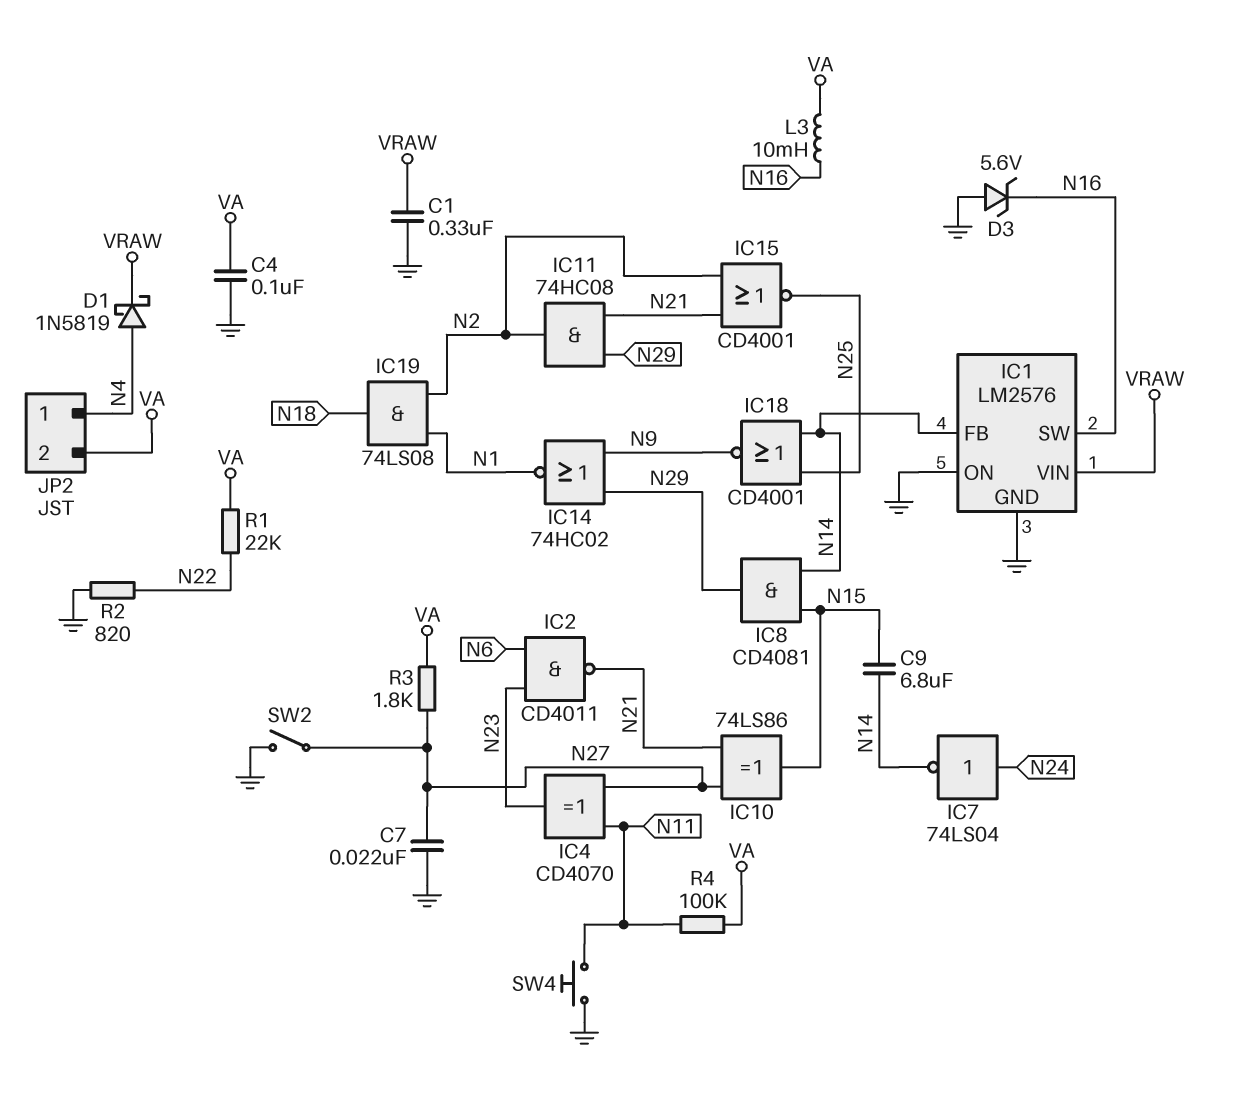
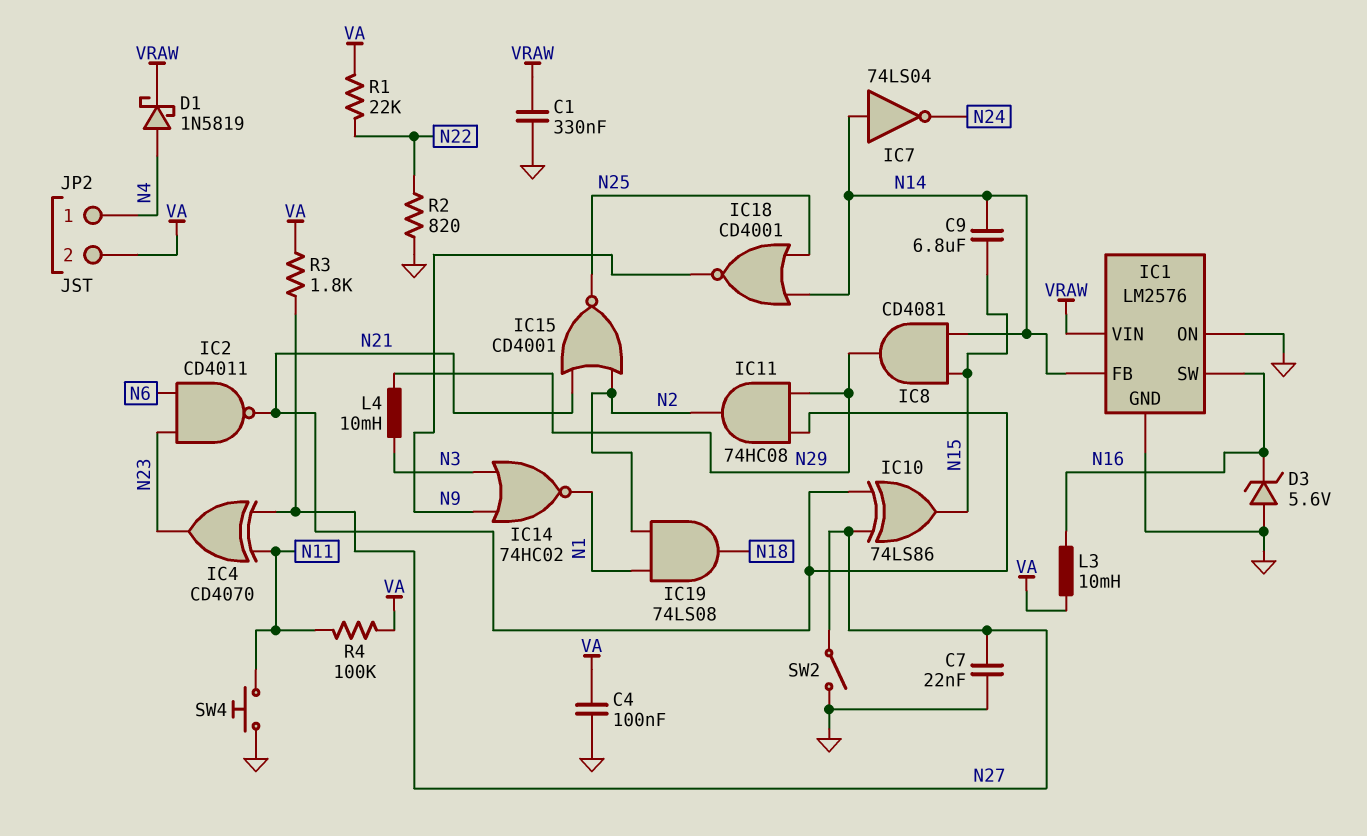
IC7: NOT 74LS04 (in N24, out N14) -> NOT 74LS04 (in N14, out N24)
IC14: NOR 74HC02 (in N9, in N29, out N1) -> NOR 74HC02 (in N3, in N9, out N1)
L4: none -> 10mH (N3, N29)

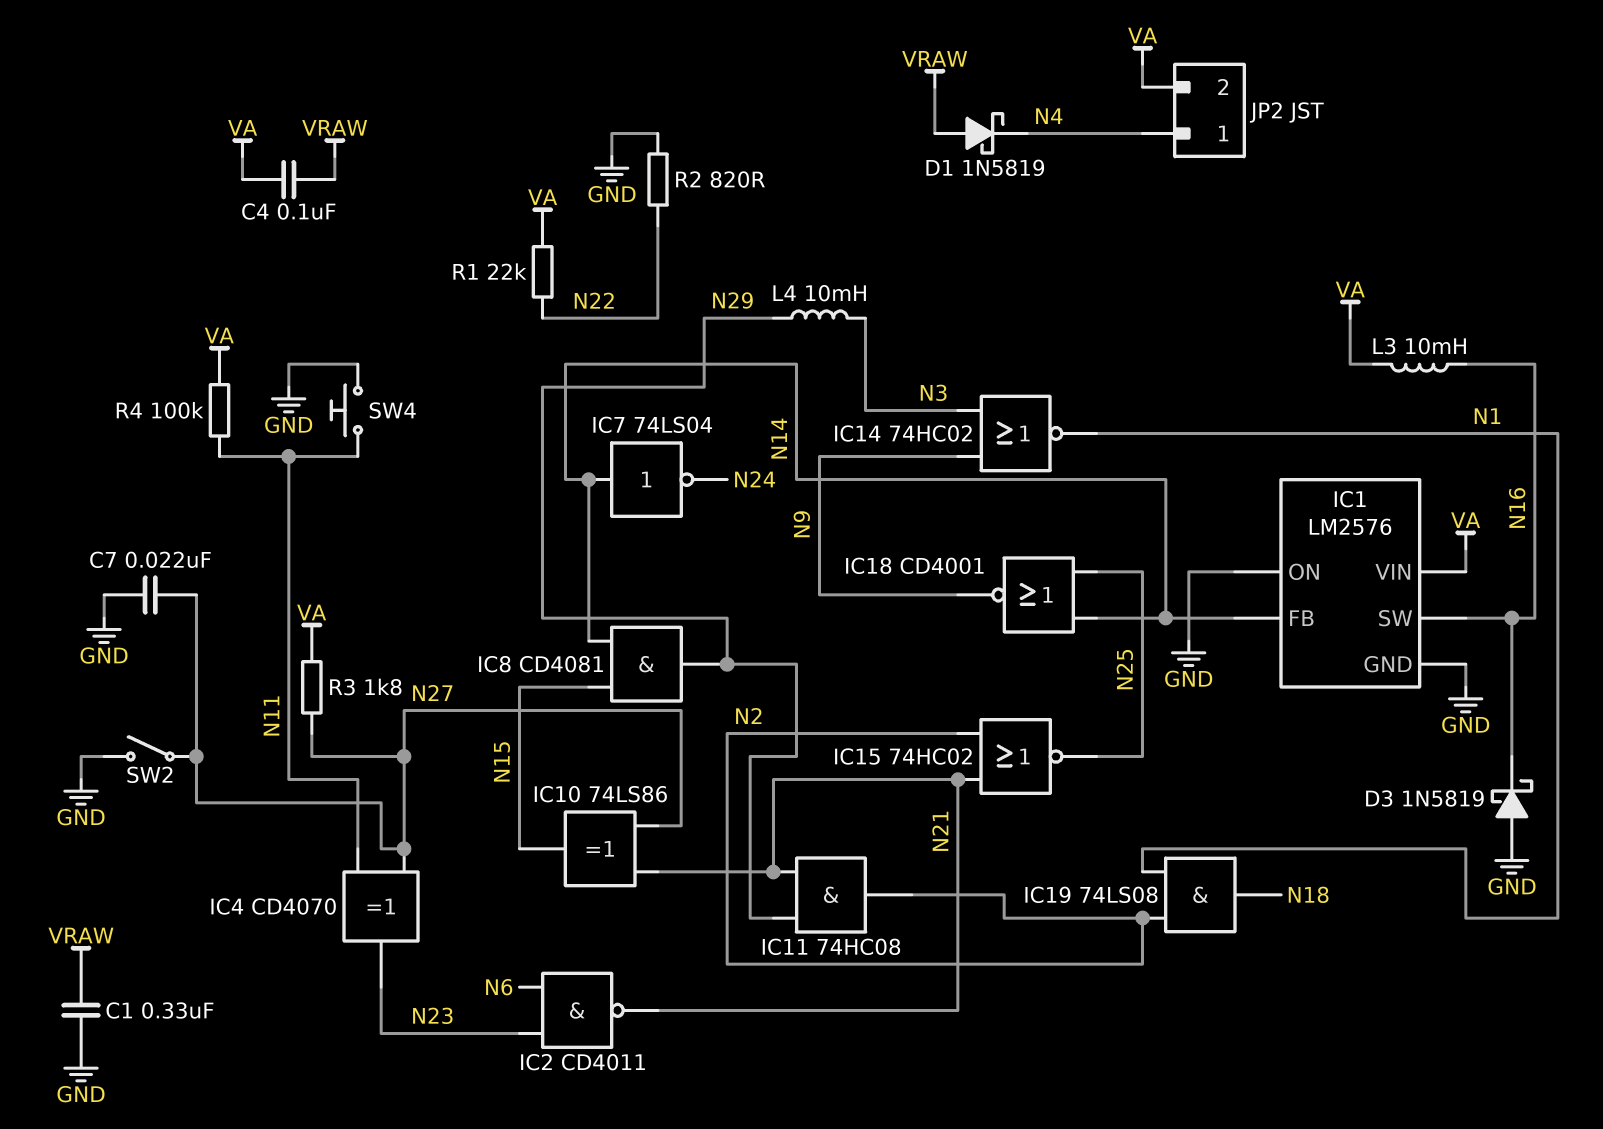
C4: 100nF (GND, VA) -> 100nF (VA, VRAW)
C9: 6.8uF (N14, N15) -> none
D1: schottky 1N5819 (A N4, K VRAW) -> schottky 1N5819 (A VRAW, K N4)
D3: zener 5.6V (A GND, K N16) -> schottky 1N5819 (A GND, K N16)
IC1 pin VIN: VRAW -> VA
IC15: NOR CD4001 (in N2, in N21, out N25) -> NOR 74HC02 (in N2, in N21, out N25)

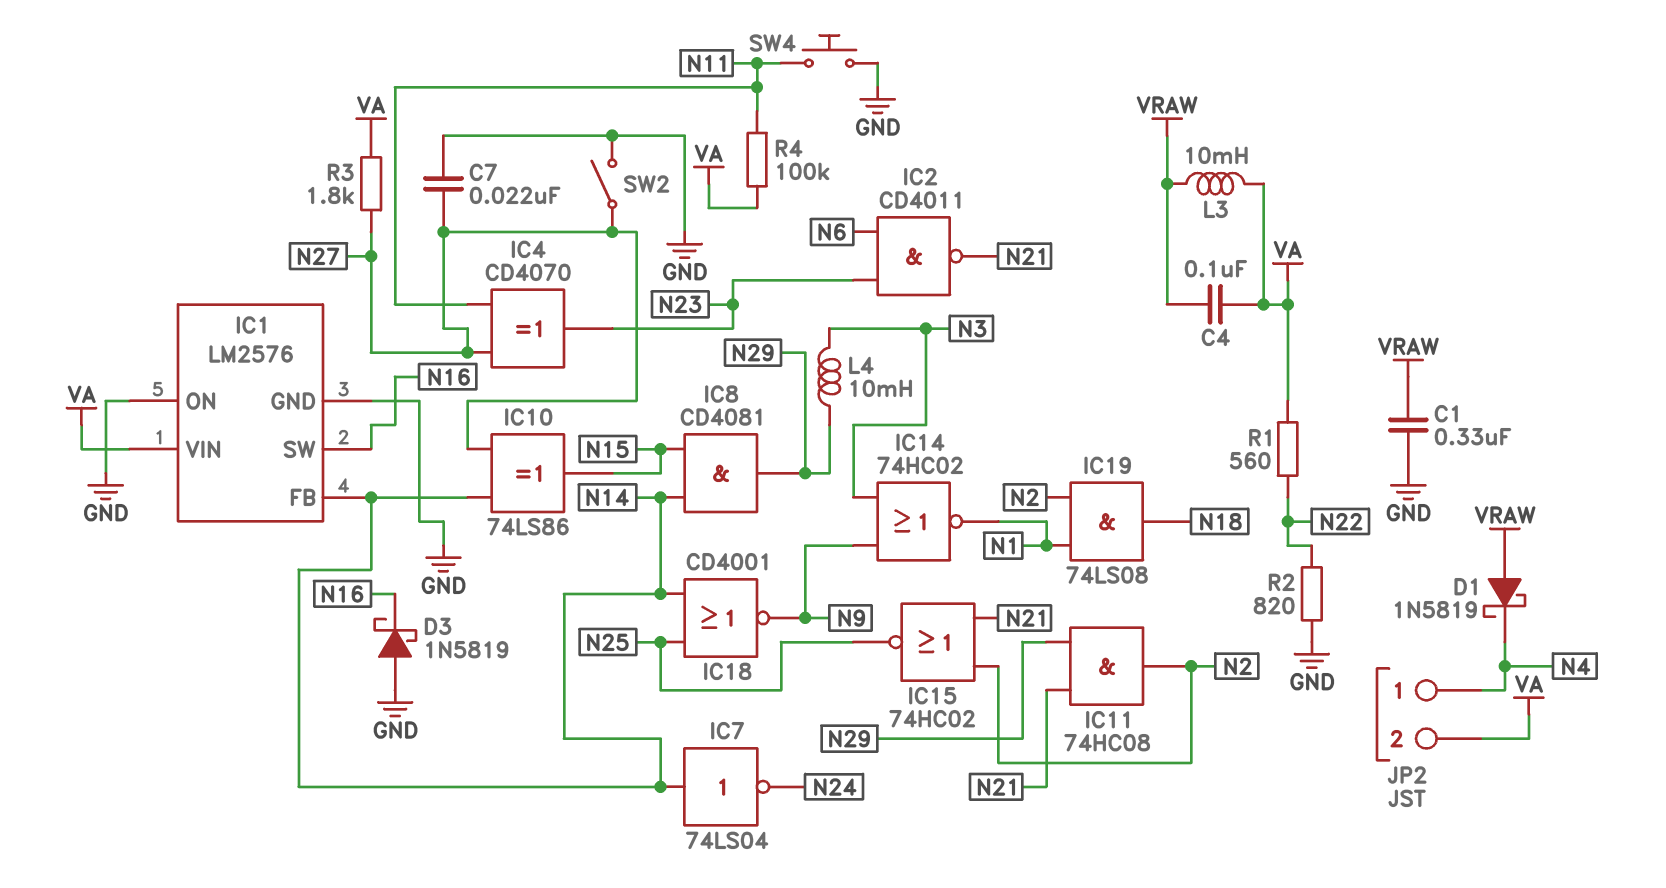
IC10: XOR 74LS86 (in N21, in N27, out N15) -> XOR 74LS86 (in N14, in N27, out N15)
L3: 10mH (N16, VA) -> 10mH (VA, VRAW)
R1: 22k (N22, VA) -> 560 (N22, VA)

